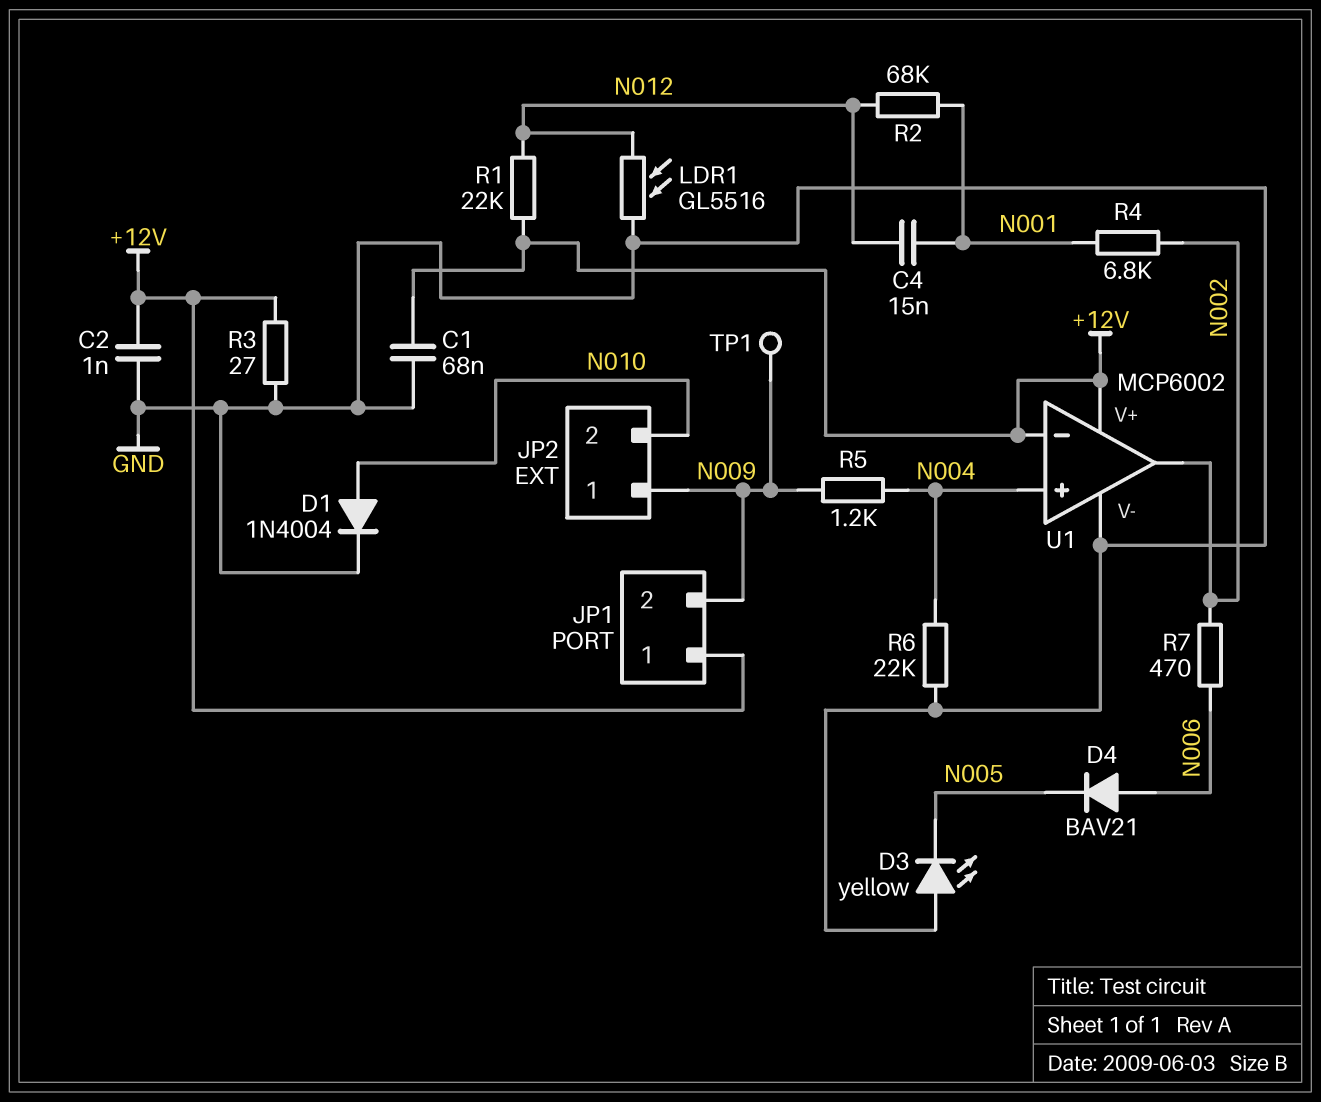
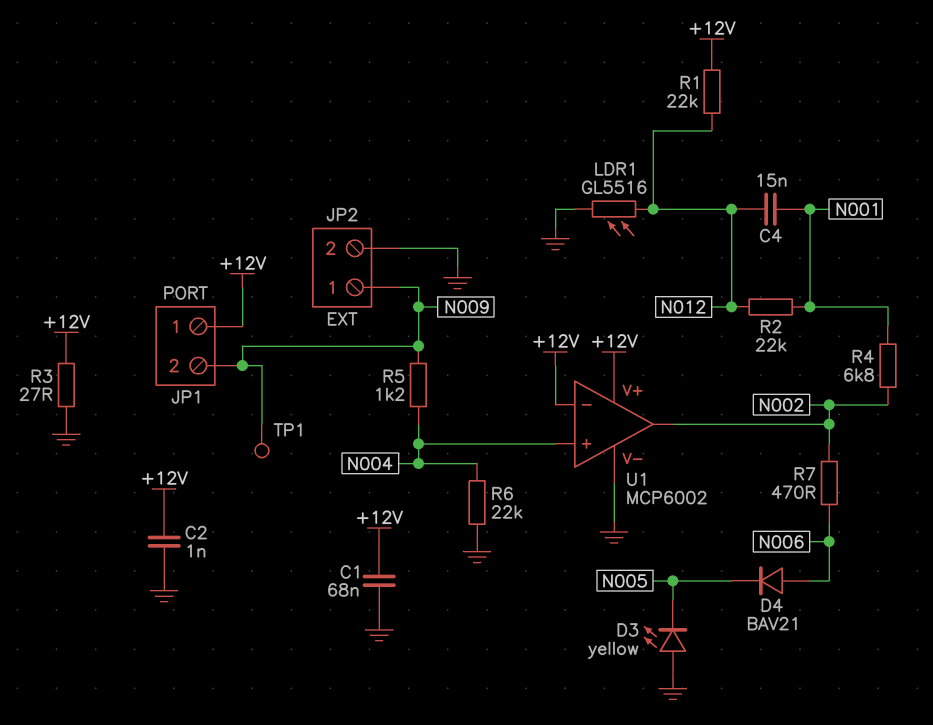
D1: diode 1N4004 (A N010, K GND) -> none
JP2 pin 2: N010 -> GND
R2: 68k (N001, N012) -> 22k (N001, N012)

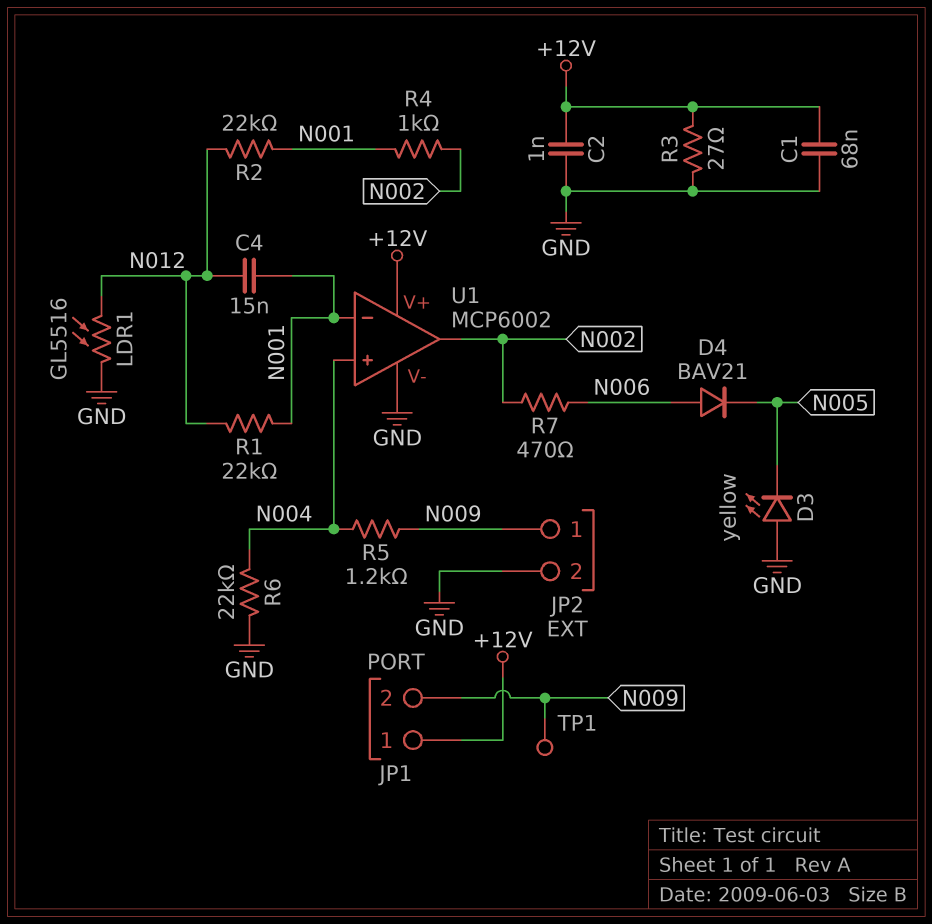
R1: 22k (+12V, N012) -> 22k (N001, N012)
R4: 6.8k (N001, N002) -> 1k (N001, N002)
U1 pin in-: +12V -> N001

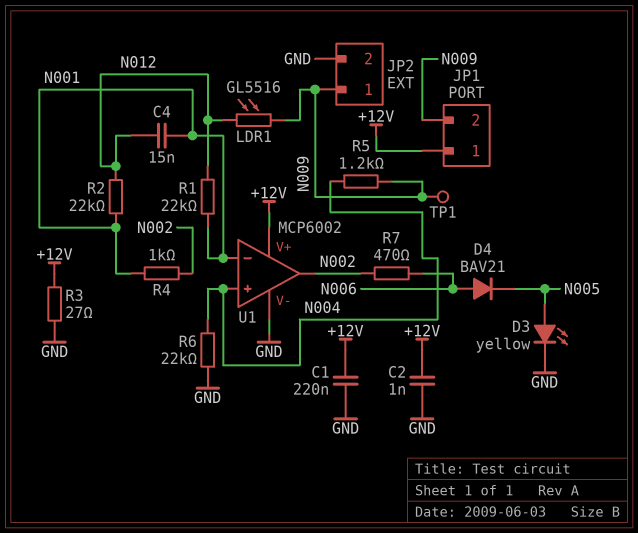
C1: 68nF (+12V, GND) -> 220nF (+12V, GND)
D3: LED yellow (A GND, K N005) -> LED yellow (A N005, K GND)
LDR1: GL5516 (GND, N012) -> GL5516 (N009, N012)

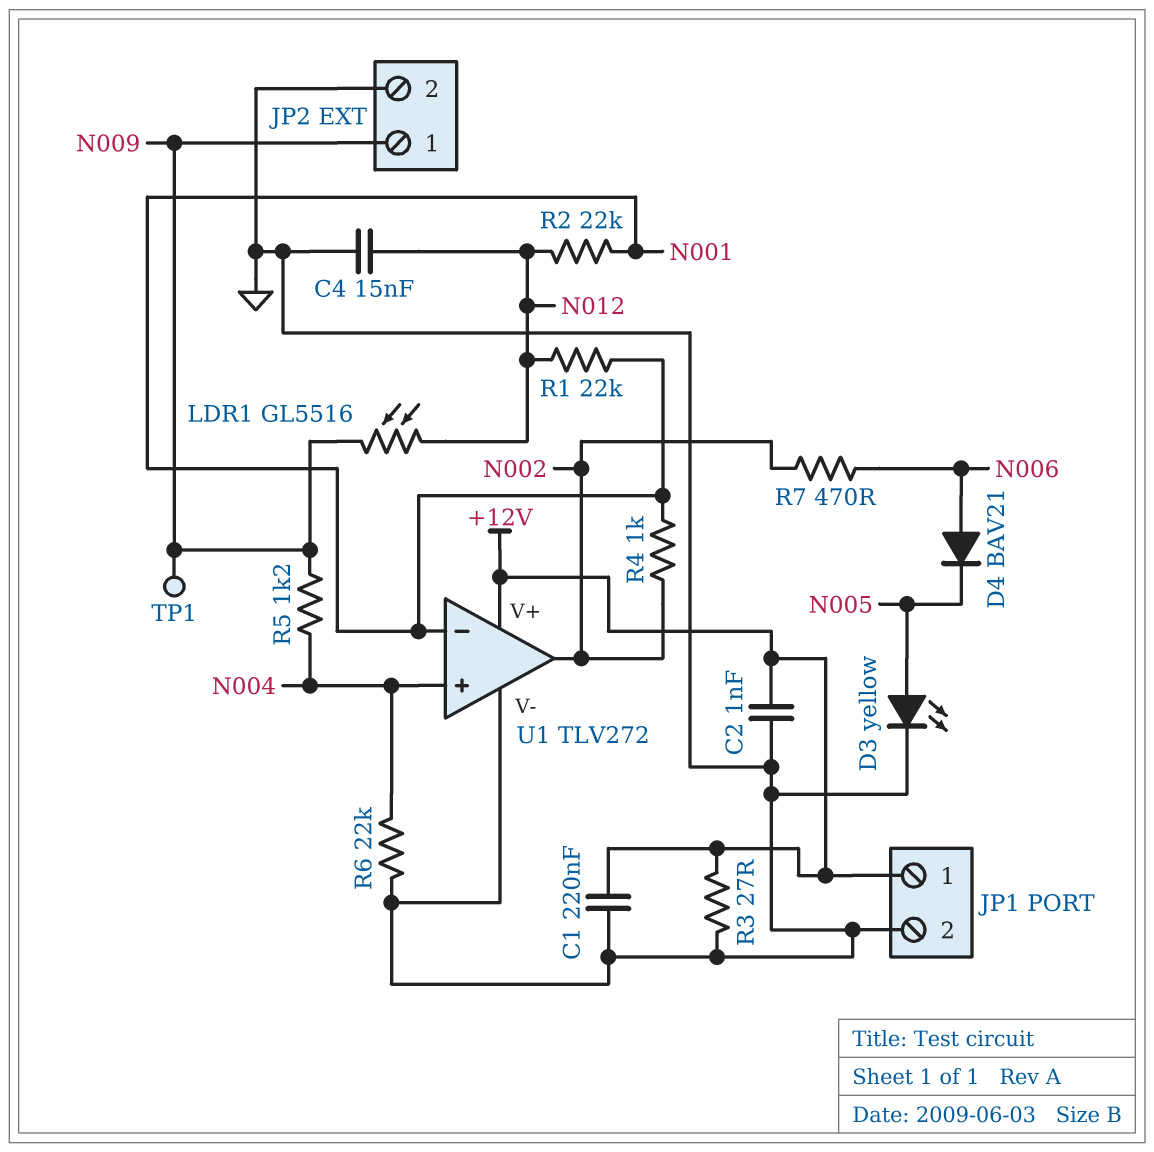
C4: 15nF (N001, N012) -> 15nF (GND, N012)
JP1 pin 2: N009 -> GND
U1: MCP6002 -> TLV272

